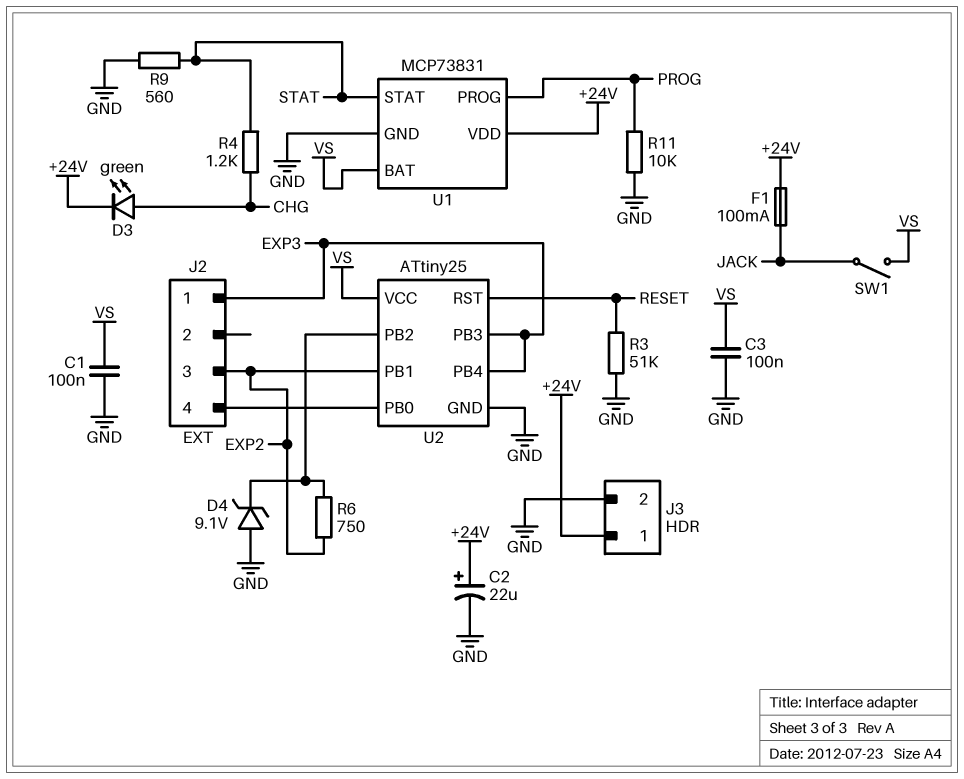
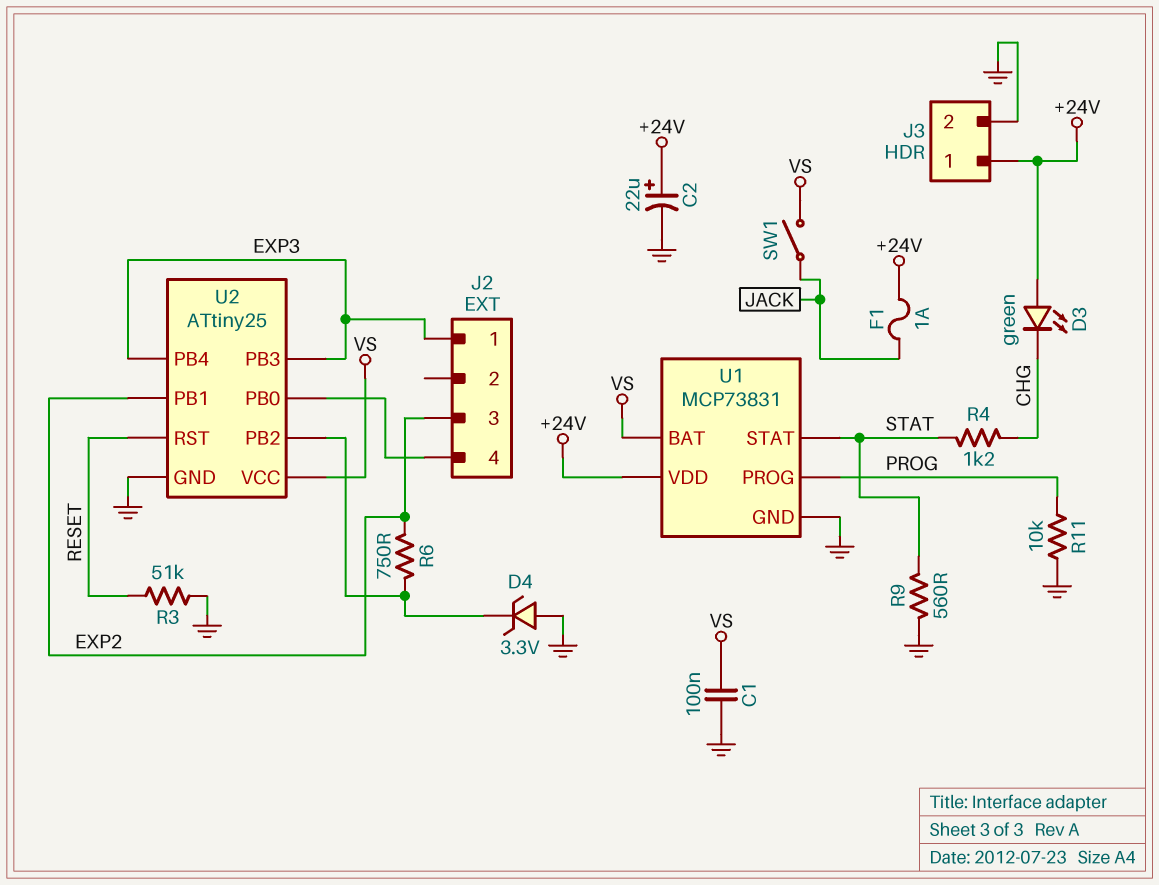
C3: 100nF (GND, VS) -> none
D3: LED green (A CHG, K +24V) -> LED green (A +24V, K CHG)
D4: zener 9.1V (A GND, K U2/PB2) -> zener 3.3V (A GND, K U2/PB2)
F1: 100mA (+24V, JACK) -> 1A (+24V, JACK)

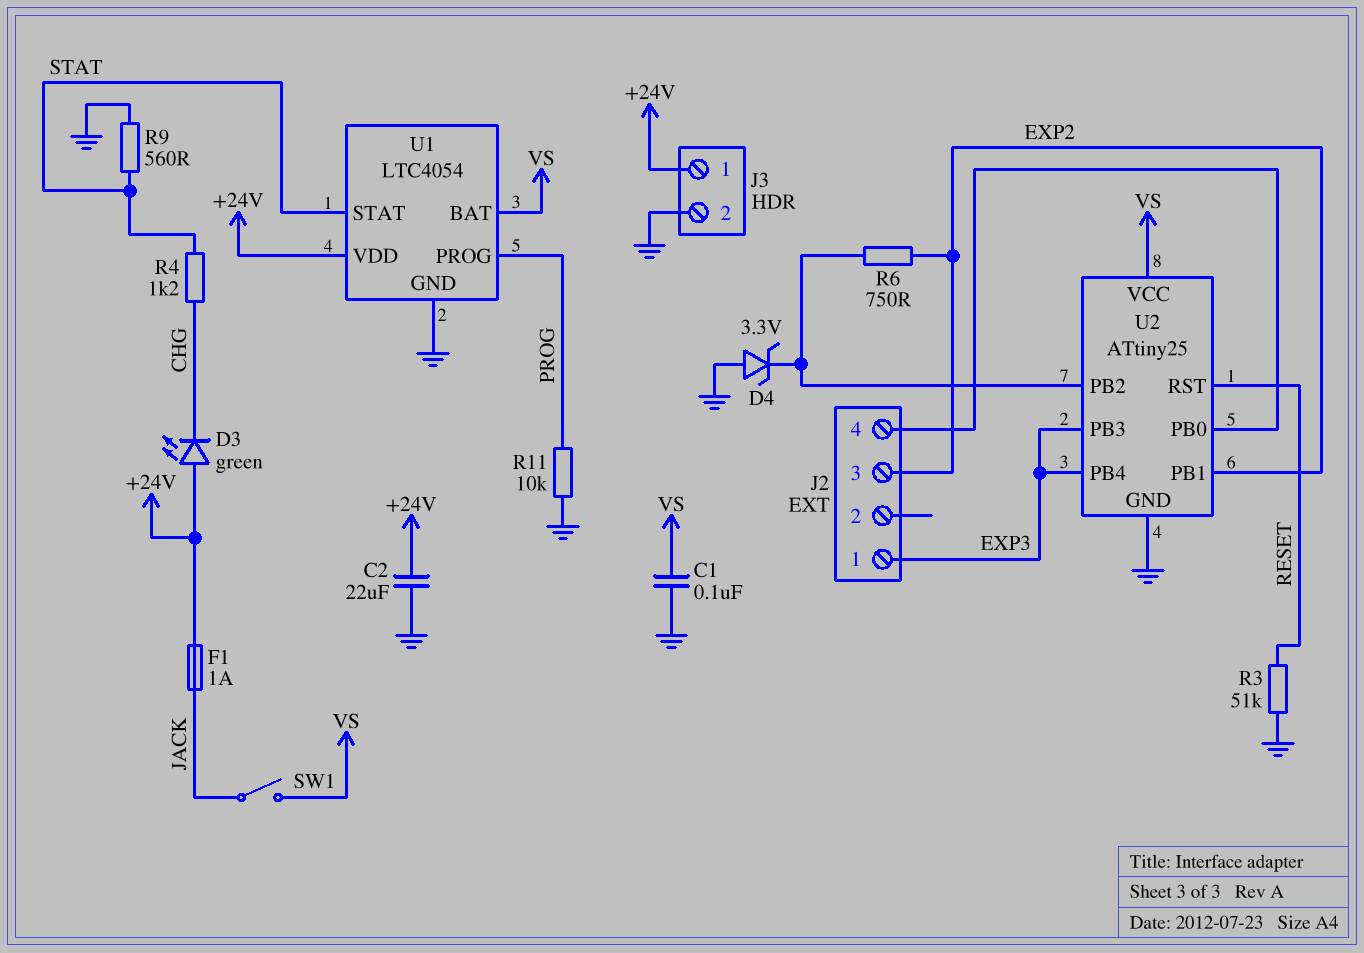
C2: 22uF (plus +24V, minus GND) -> 22uF (+24V, GND)
U1: MCP73831 -> LTC4054

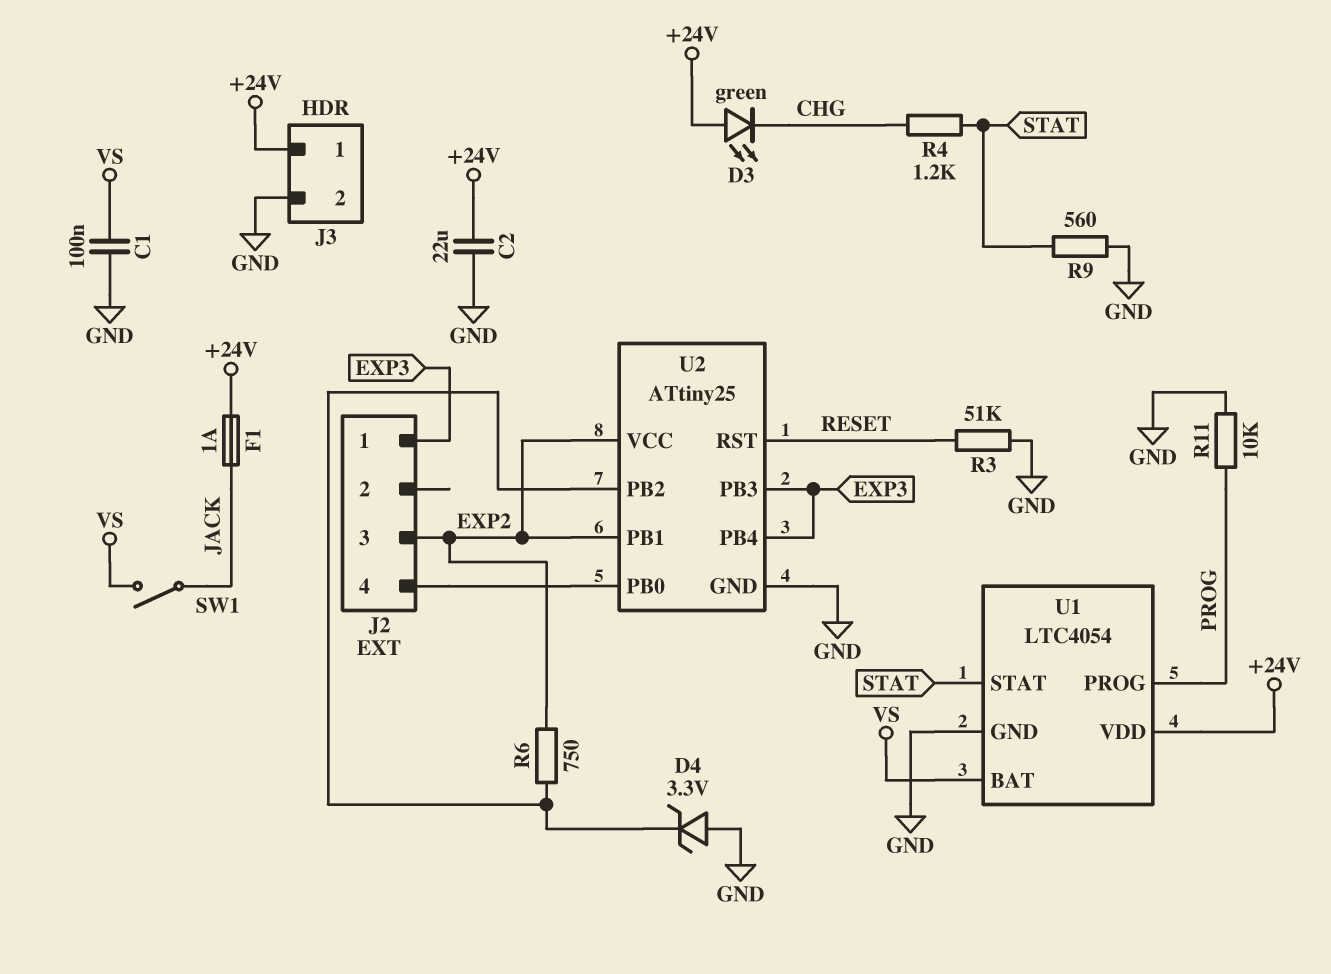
U2 pin VCC: VS -> EXP2

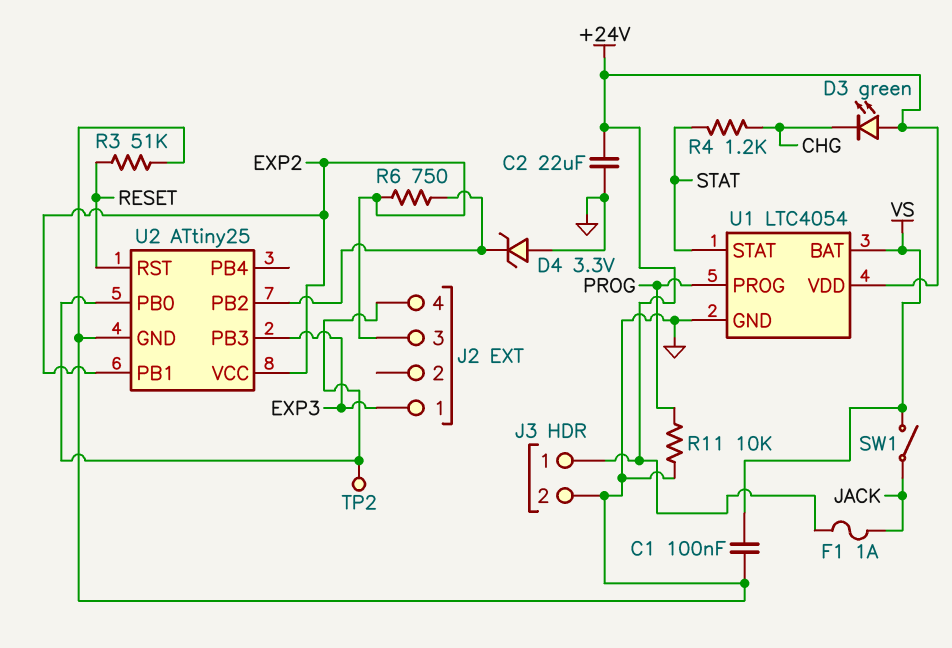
R9: 560 (GND, STAT) -> none
TP2: none -> test point (J2/4)
U2 pin PB4: EXP3 -> none

